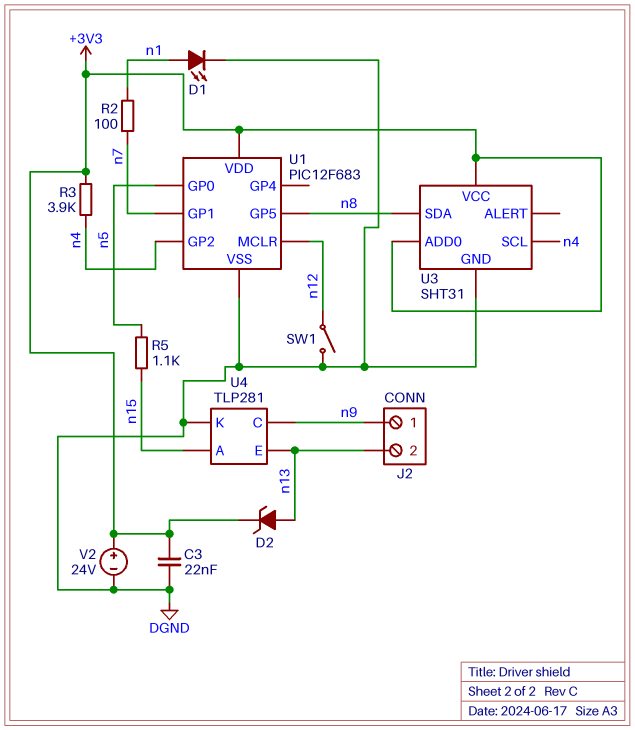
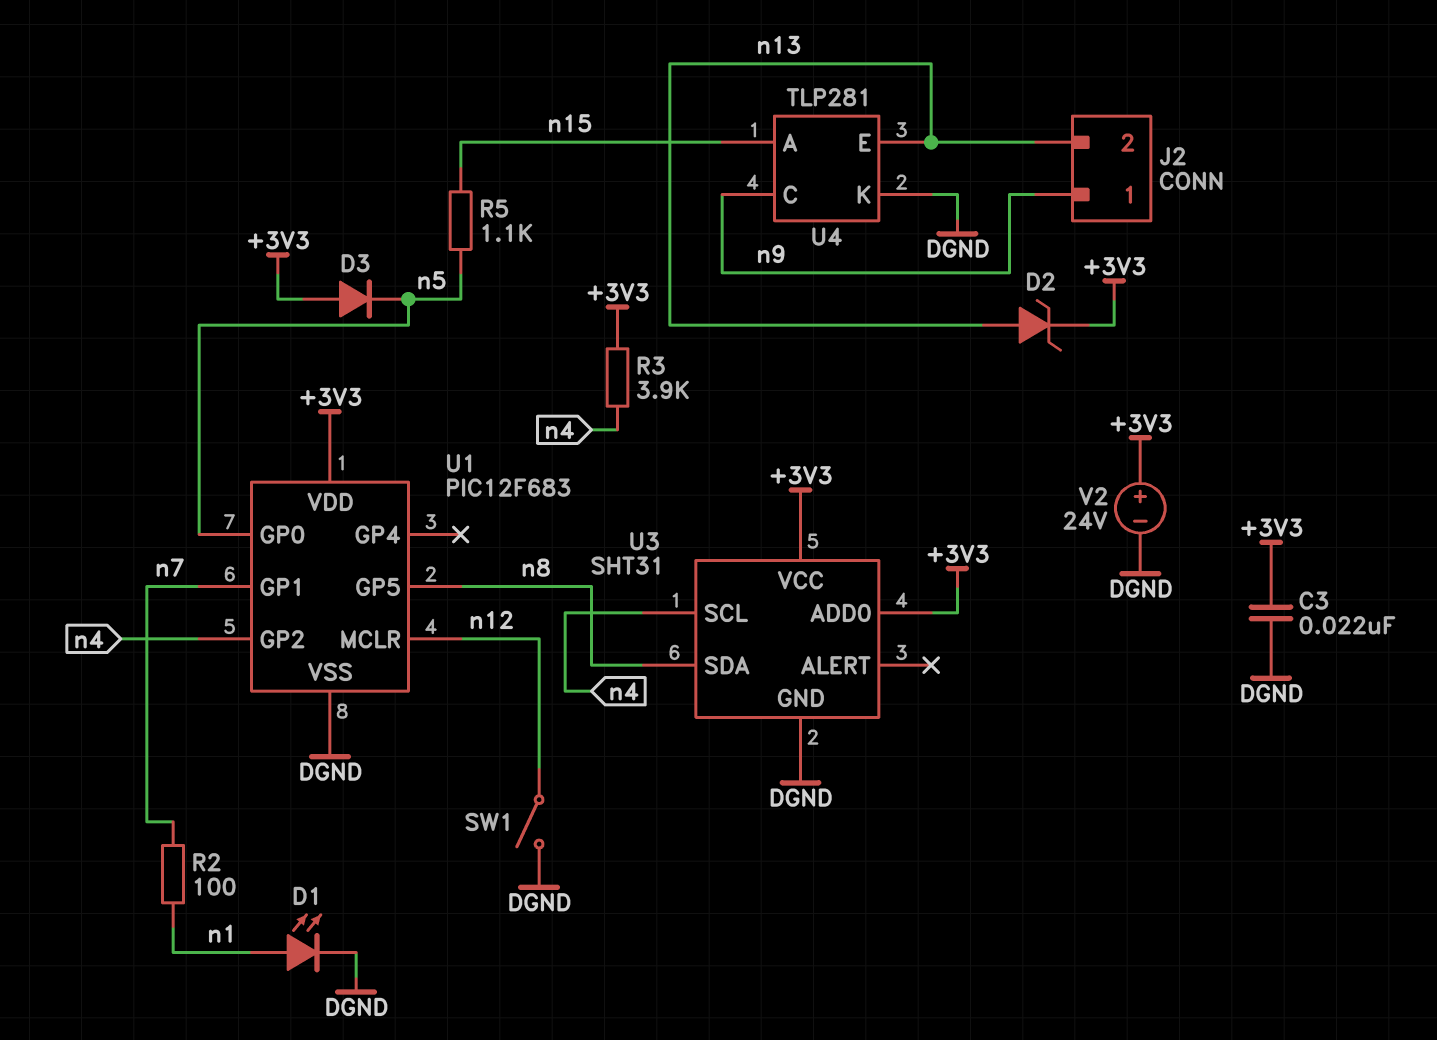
D3: none -> diode (A +3V3, K n5)

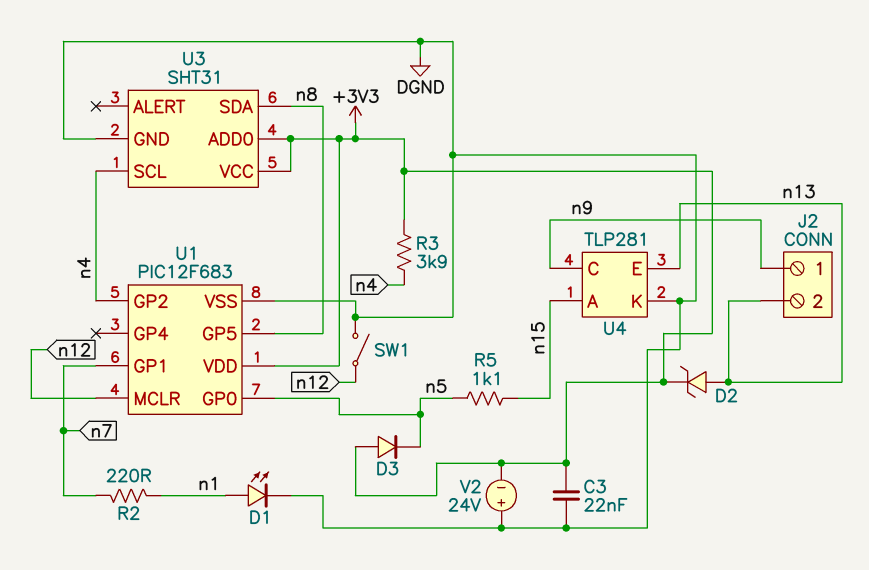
R2: 100 (n1, n7) -> 220 (n1, n7)
V2: 24V (plus +3V3, minus DGND) -> 24V (plus DGND, minus +3V3)

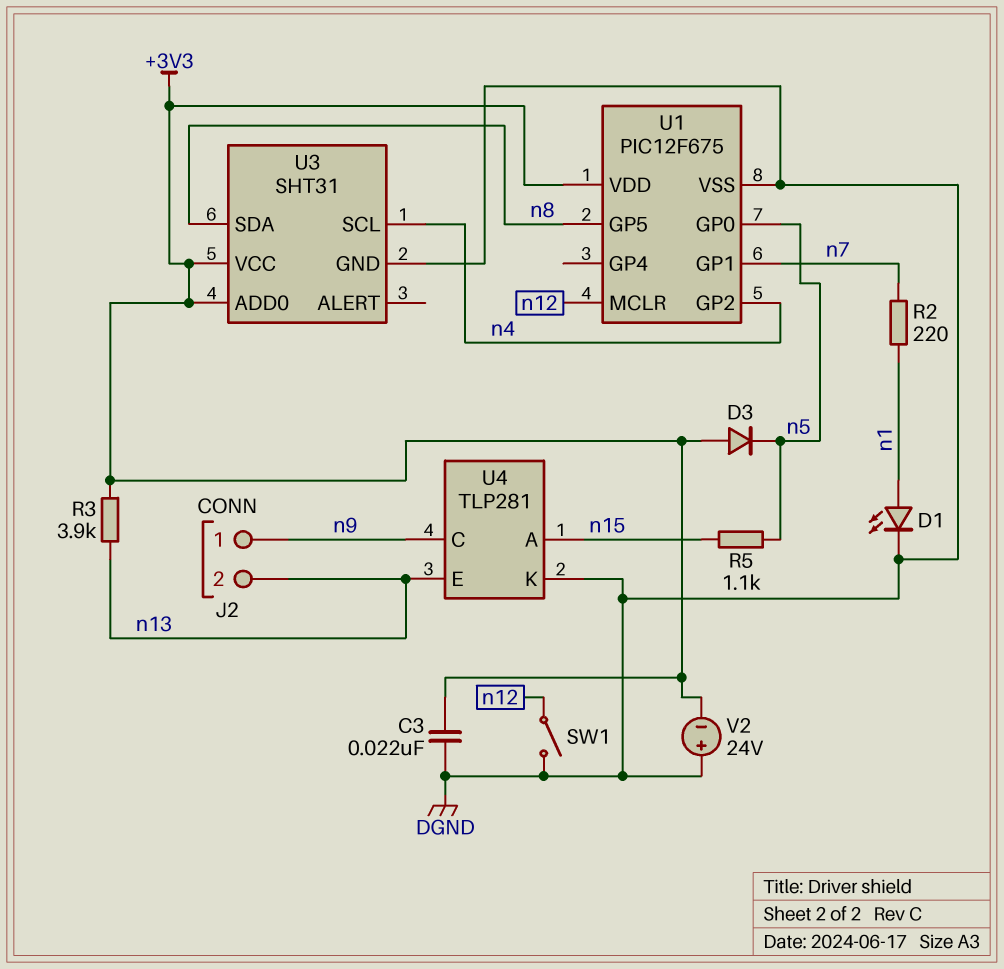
D2: zener (A n13, K +3V3) -> none
R3: 3.9k (+3V3, n4) -> 3.9k (+3V3, n13)
U1: PIC12F683 -> PIC12F675

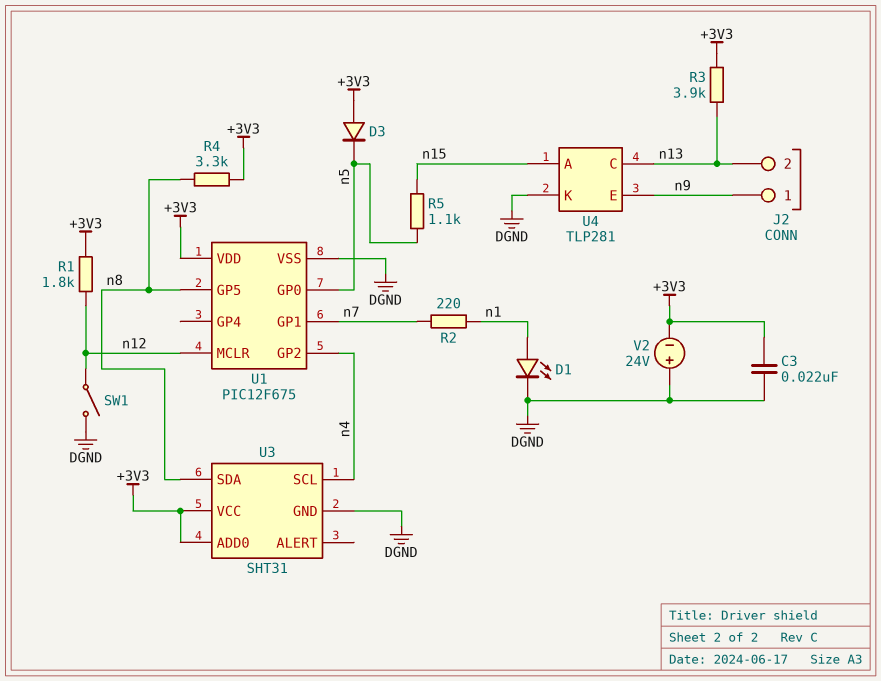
R1: none -> 1.8k (+3V3, n12)
R4: none -> 3.3k (+3V3, n8)
U4 pin C: n9 -> n13
U4 pin E: n13 -> n9

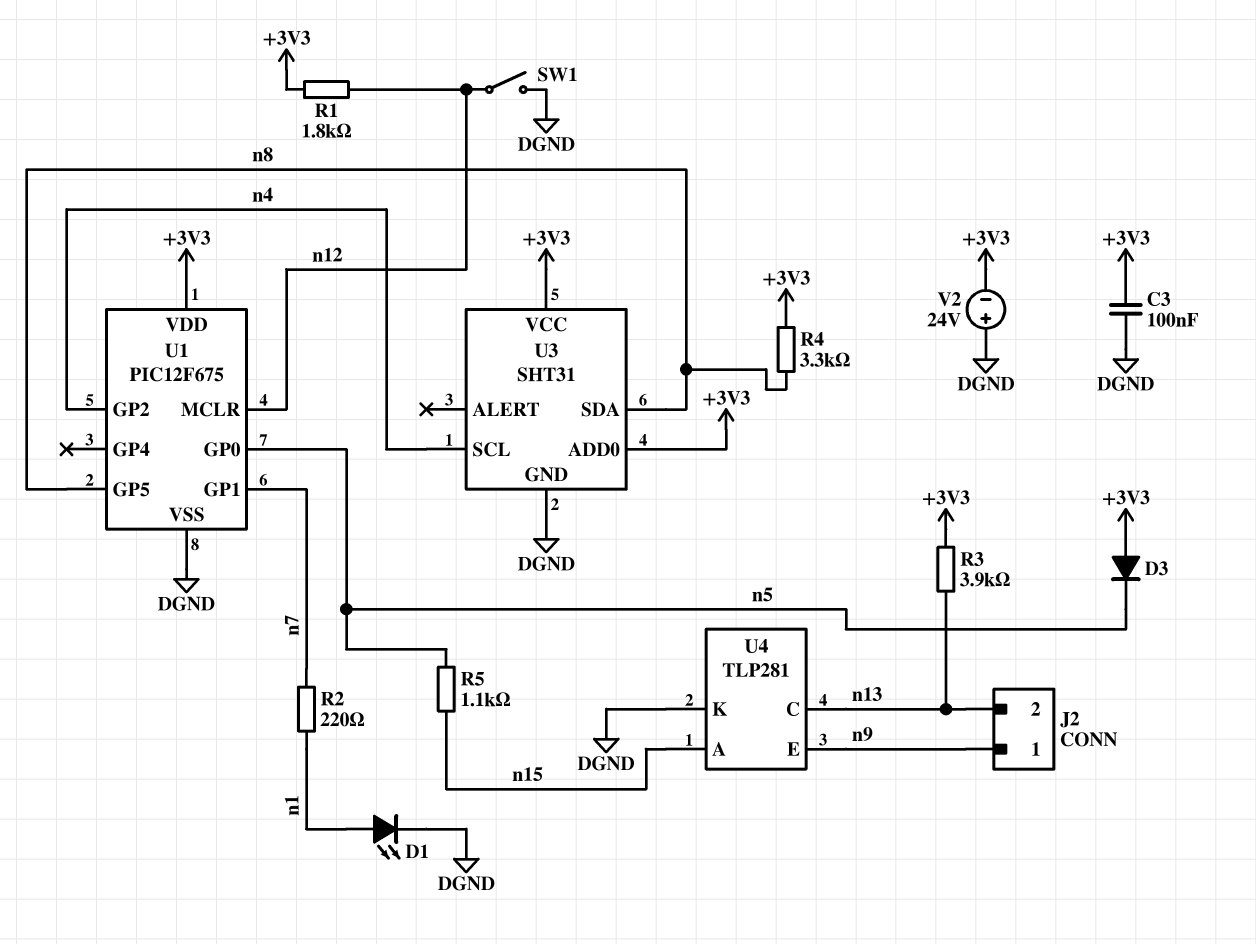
C3: 22nF (+3V3, DGND) -> 100nF (+3V3, DGND)

